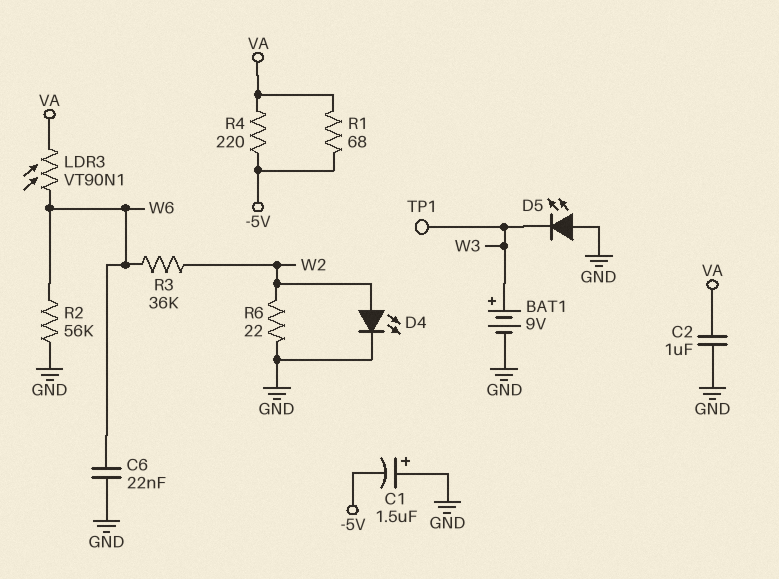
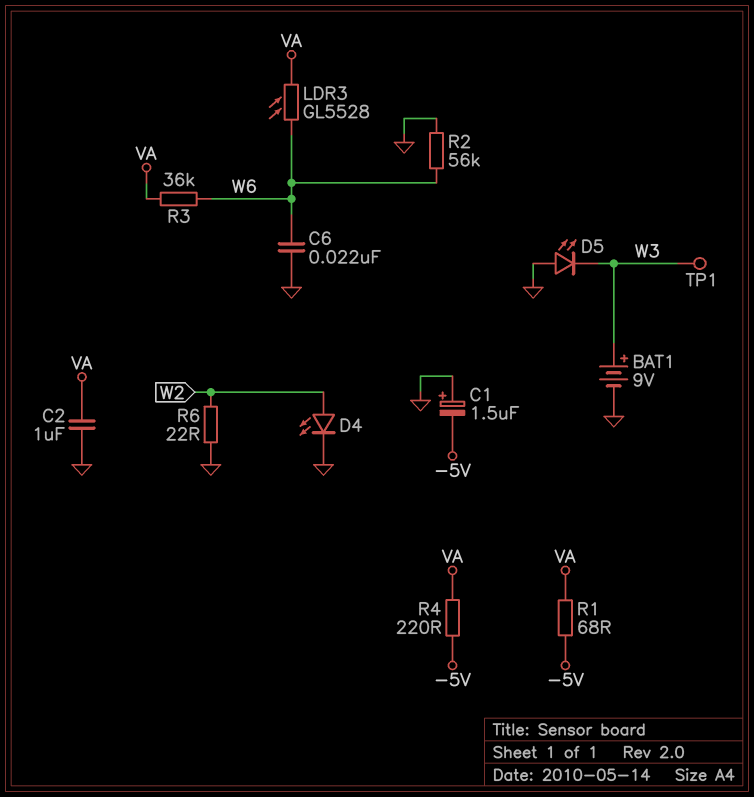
LDR3: VT90N1 (VA, W6) -> GL5528 (VA, W6)
R3: 36k (W2, W6) -> 36k (VA, W6)

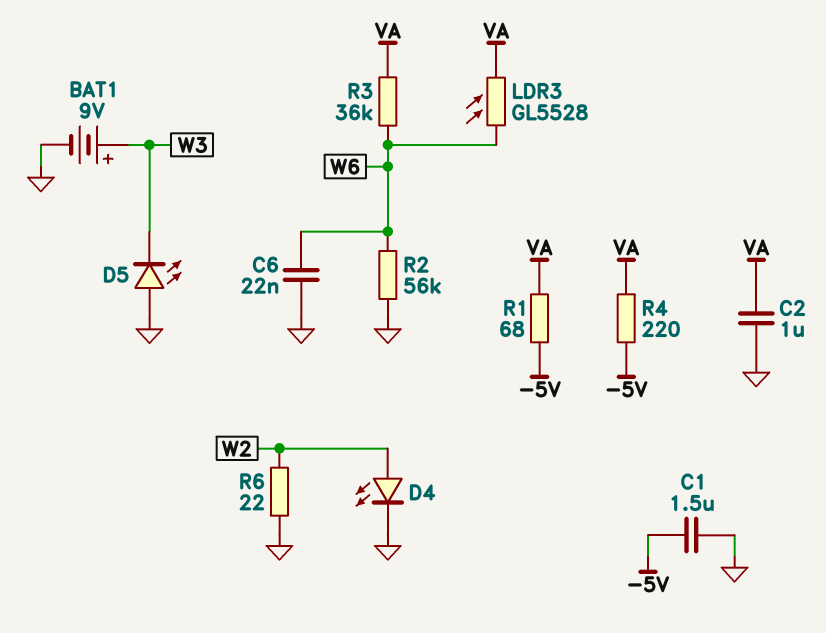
C1: 1.5uF (plus GND, minus -5V) -> 1.5uF (-5V, GND)
TP1: test point (W3) -> none

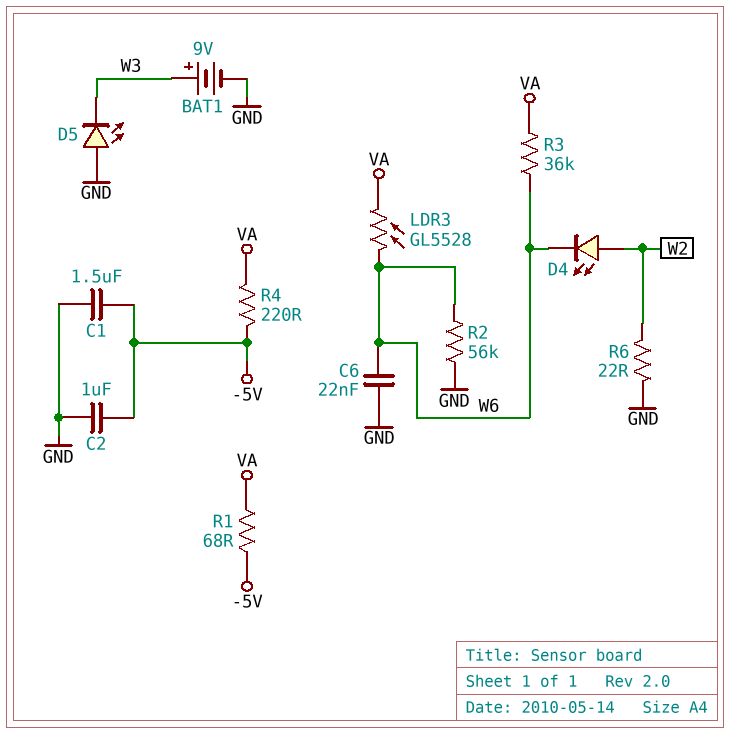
C2: 1uF (GND, VA) -> 1uF (-5V, GND)
D4: LED (A W2, K GND) -> LED (A W2, K W6)

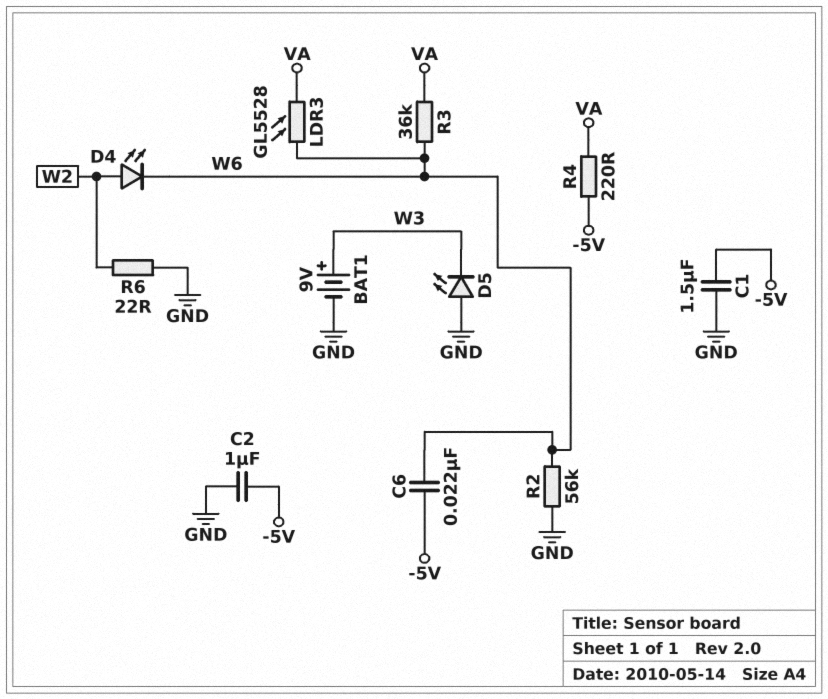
C6: 22nF (GND, W6) -> 22nF (-5V, W6)
R1: 68 (-5V, VA) -> none

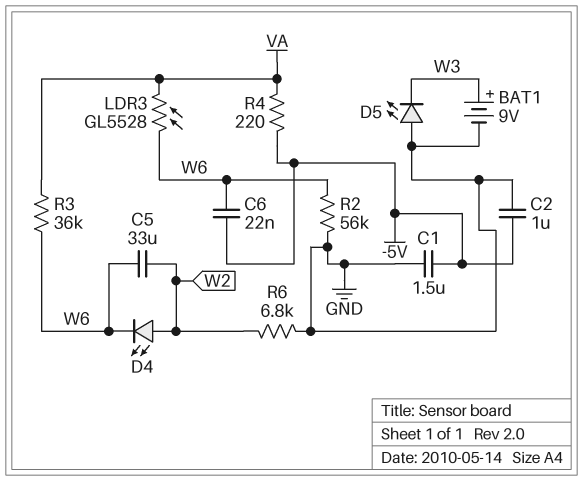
C5: none -> 33uF (W2, W6)
R6: 22 (GND, W2) -> 6.8k (GND, W2)

